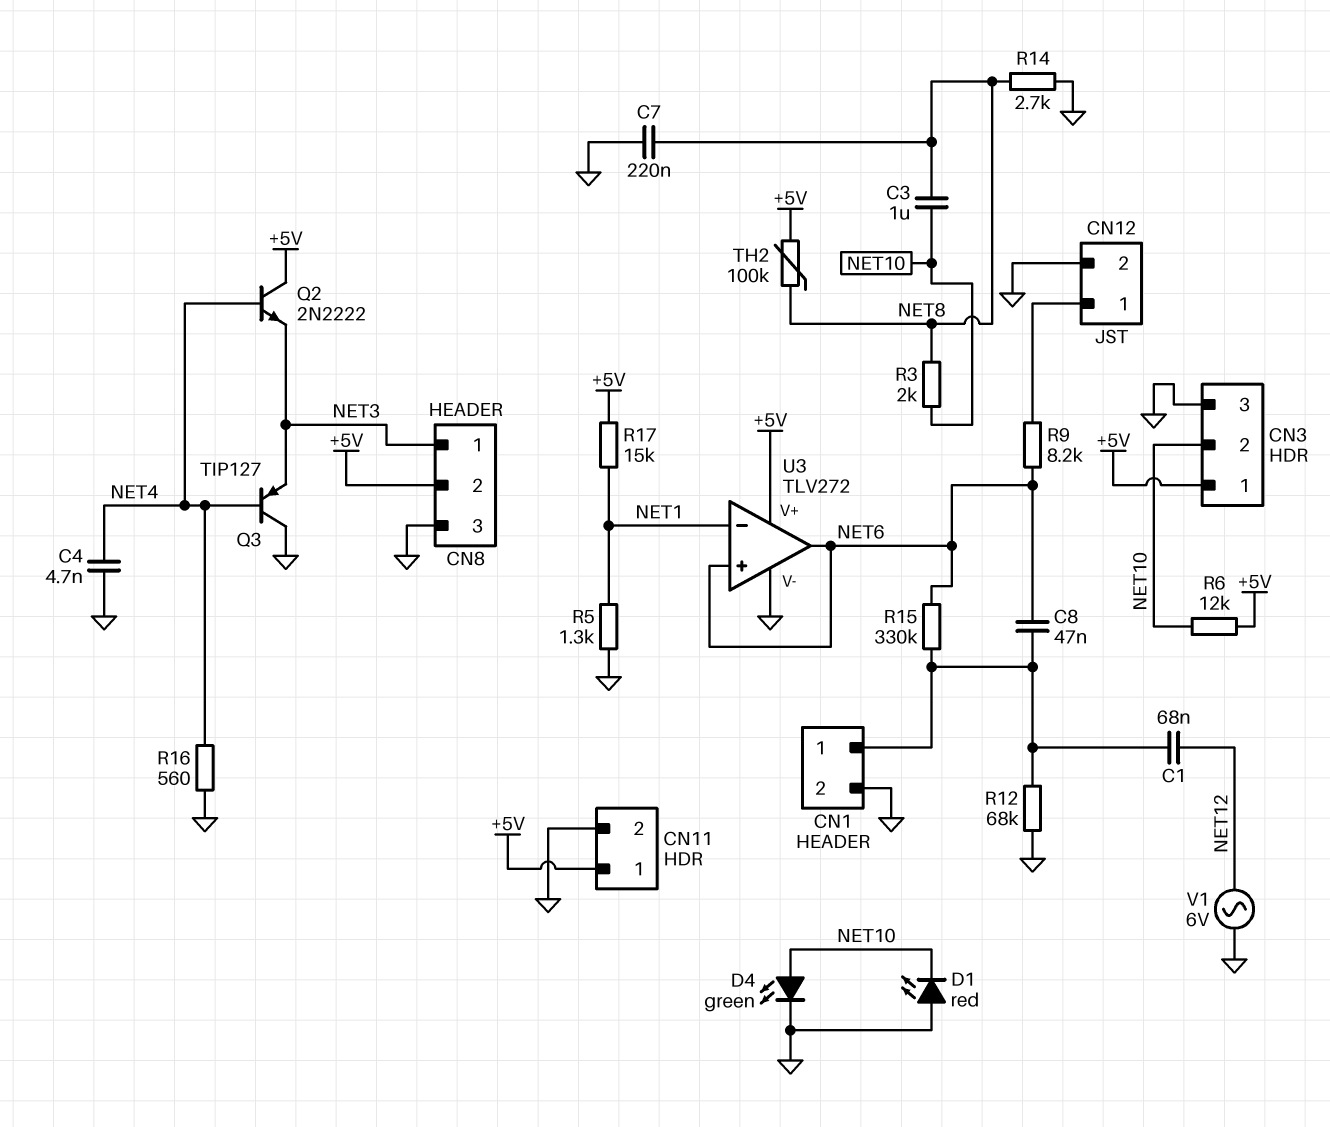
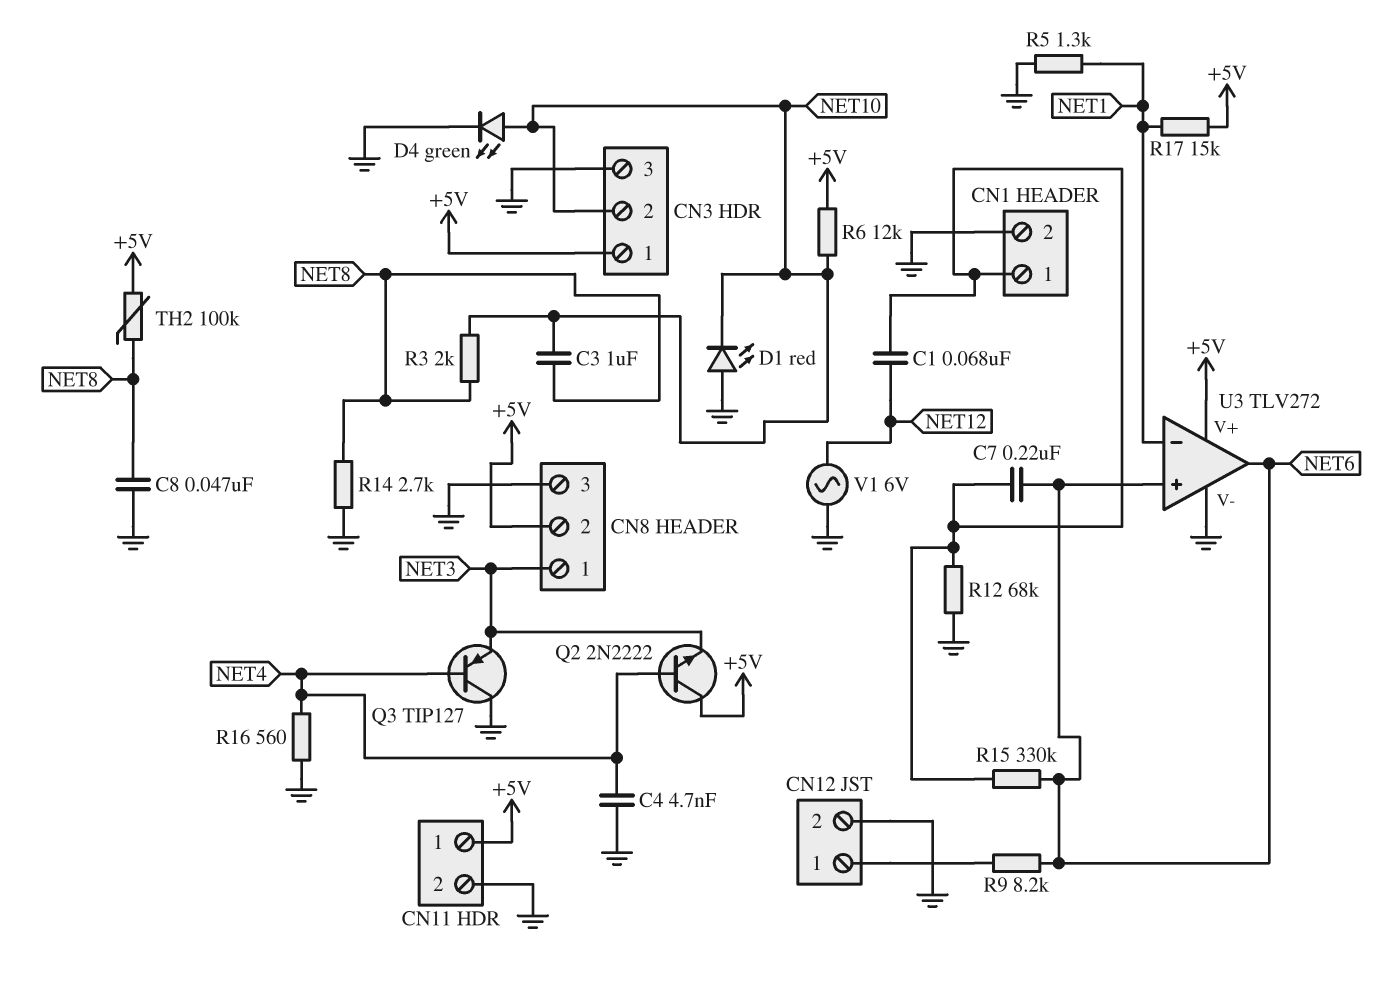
C7: 220nF (GND, NET8) -> 220nF (CN1/1, NET6)
C8: 47nF (CN1/1, NET6) -> 47nF (GND, NET8)

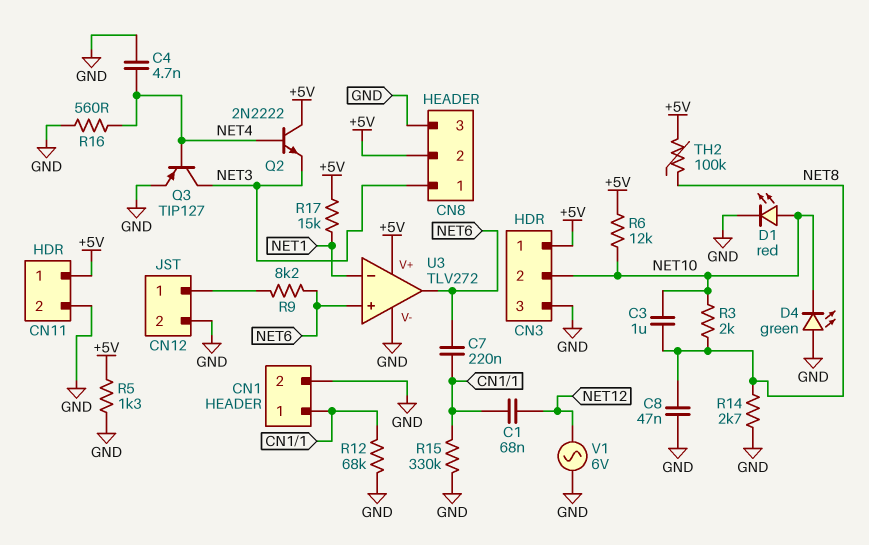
D1: LED red (A GND, K NET10) -> LED red (A NET10, K GND)
D4: LED green (A NET10, K GND) -> LED green (A GND, K NET10)
Q3: PNP TIP127 (B NET4, C GND, E NET3) -> PNP TIP127 (B NET4, C NET3, E GND)
R5: 1.3k (GND, NET1) -> 1.3k (+5V, GND)
R15: 330k (CN1/1, NET6) -> 330k (CN1/1, GND)

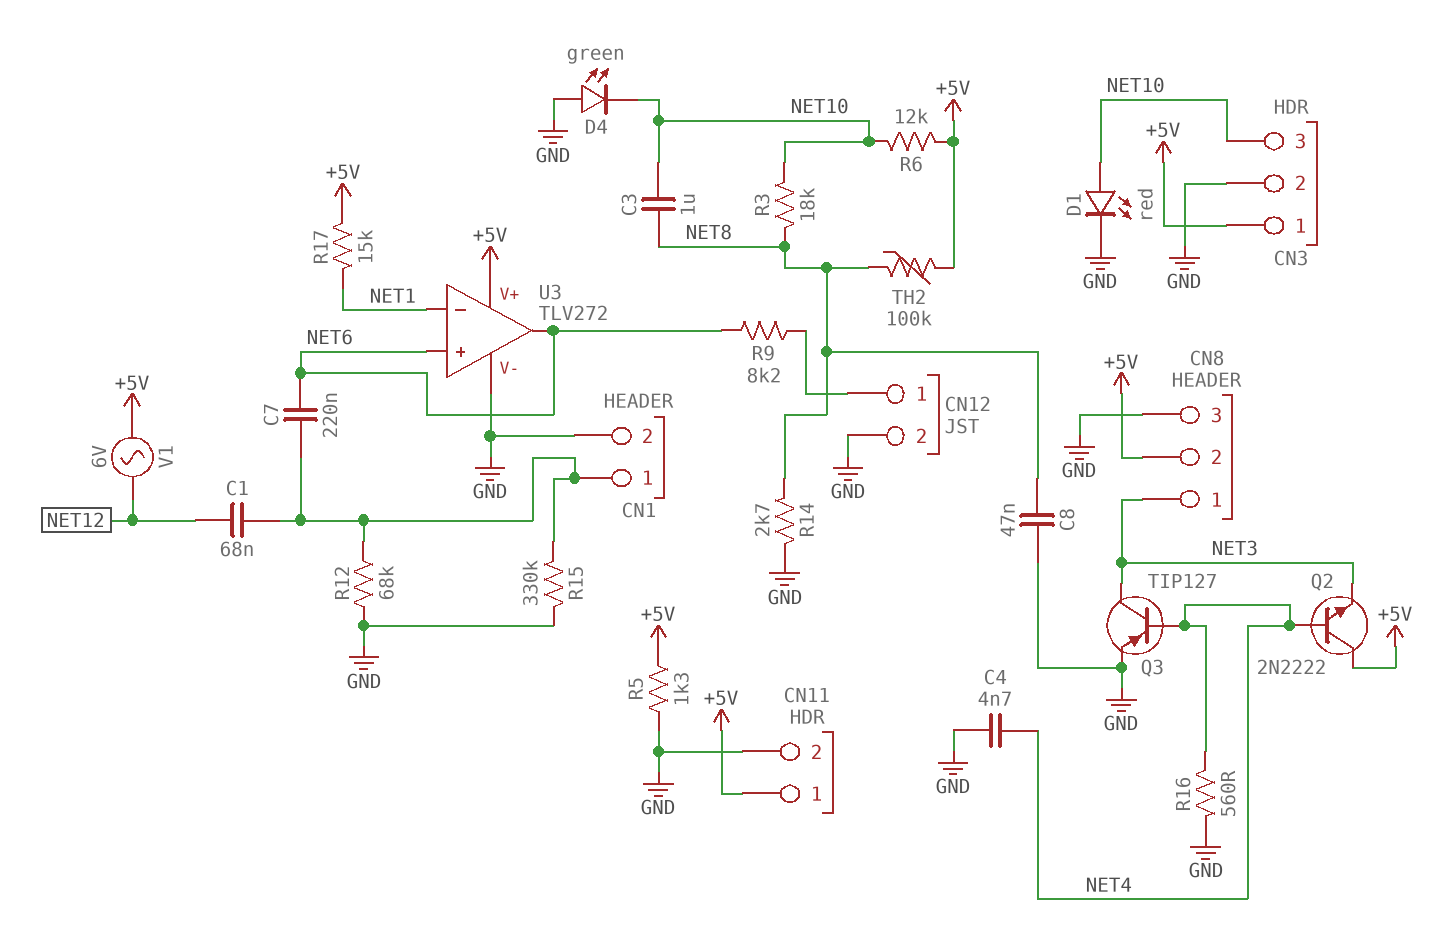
CN3 pin 2: NET10 -> GND
CN3 pin 3: GND -> NET10
R3: 2k (NET8, NET10) -> 18k (NET8, NET10)
V1: AC 6V (GND, NET12) -> AC 6V (+5V, NET12)

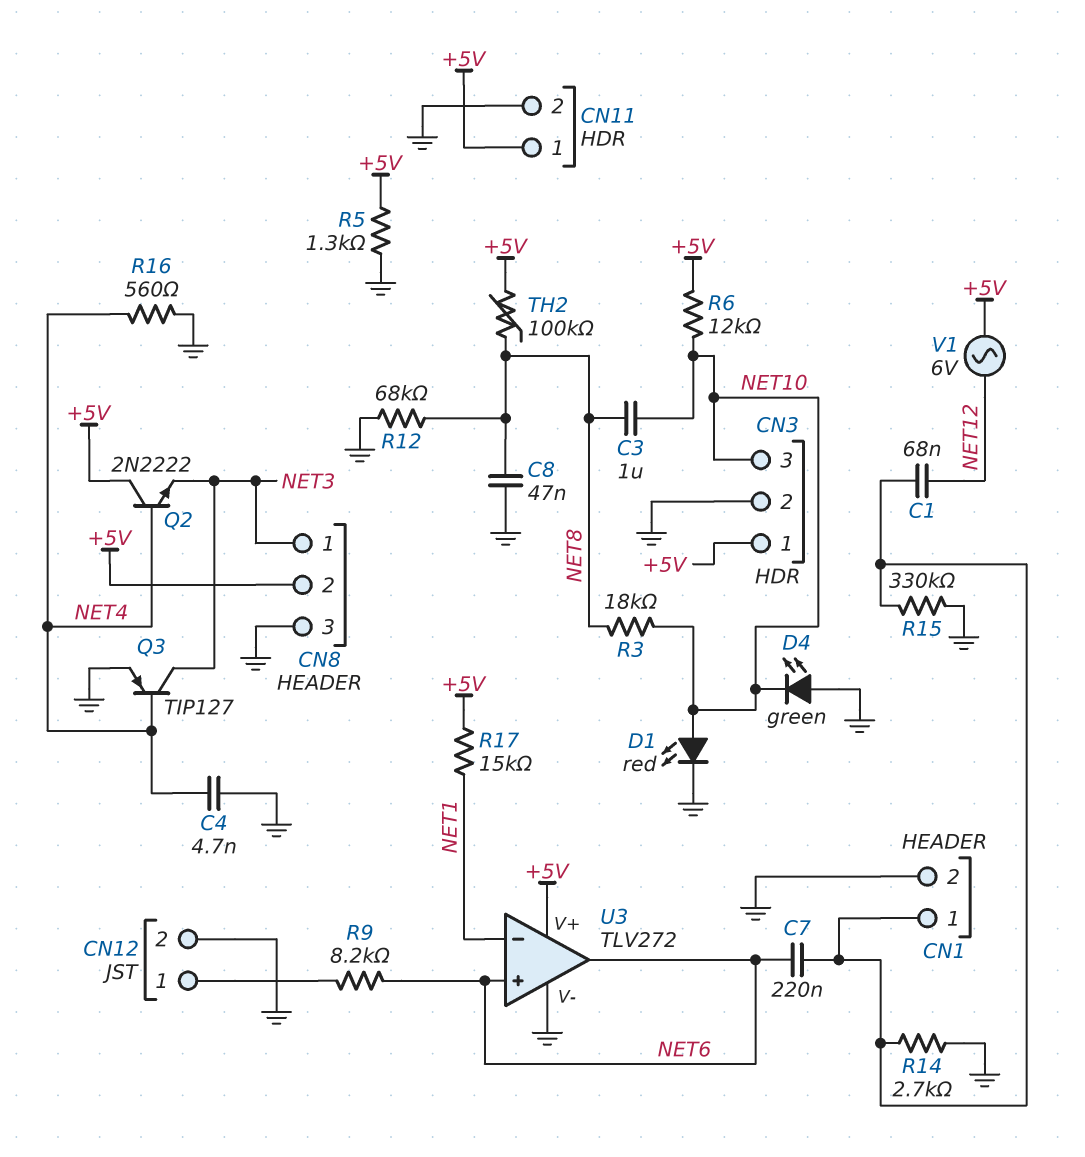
R12: 68k (CN1/1, GND) -> 68k (GND, NET8)
R14: 2.7k (GND, NET8) -> 2.7k (CN1/1, GND)

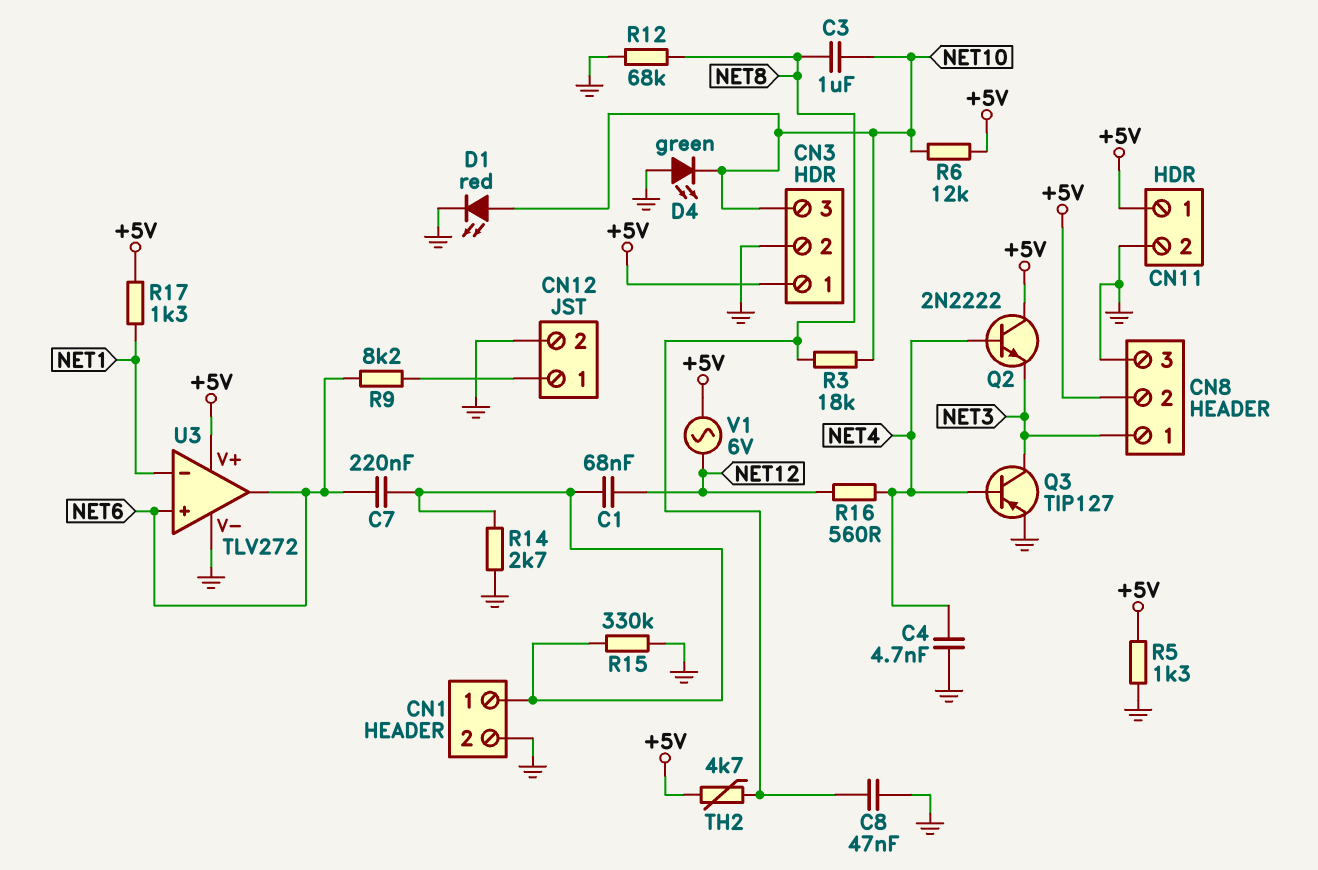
R16: 560 (GND, NET4) -> 560 (NET4, NET12)
R17: 15k (+5V, NET1) -> 1.3k (+5V, NET1)
TH2: 100k (+5V, NET8) -> 4.7k (+5V, NET8)

